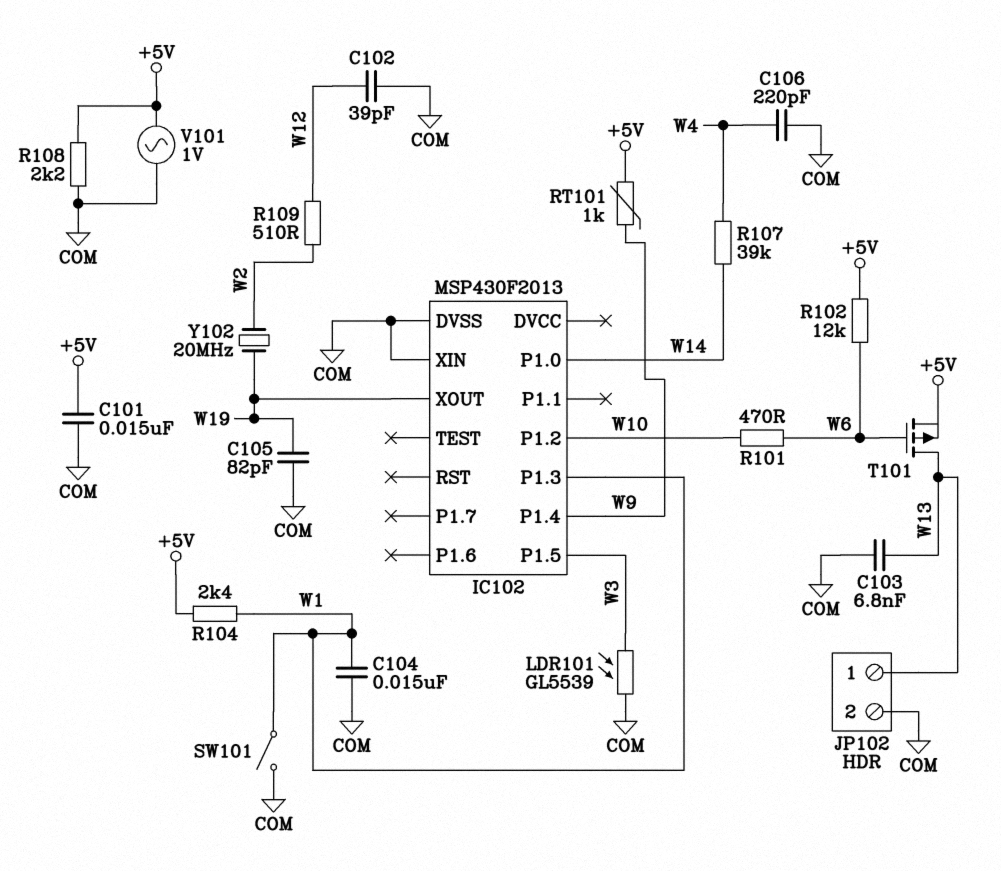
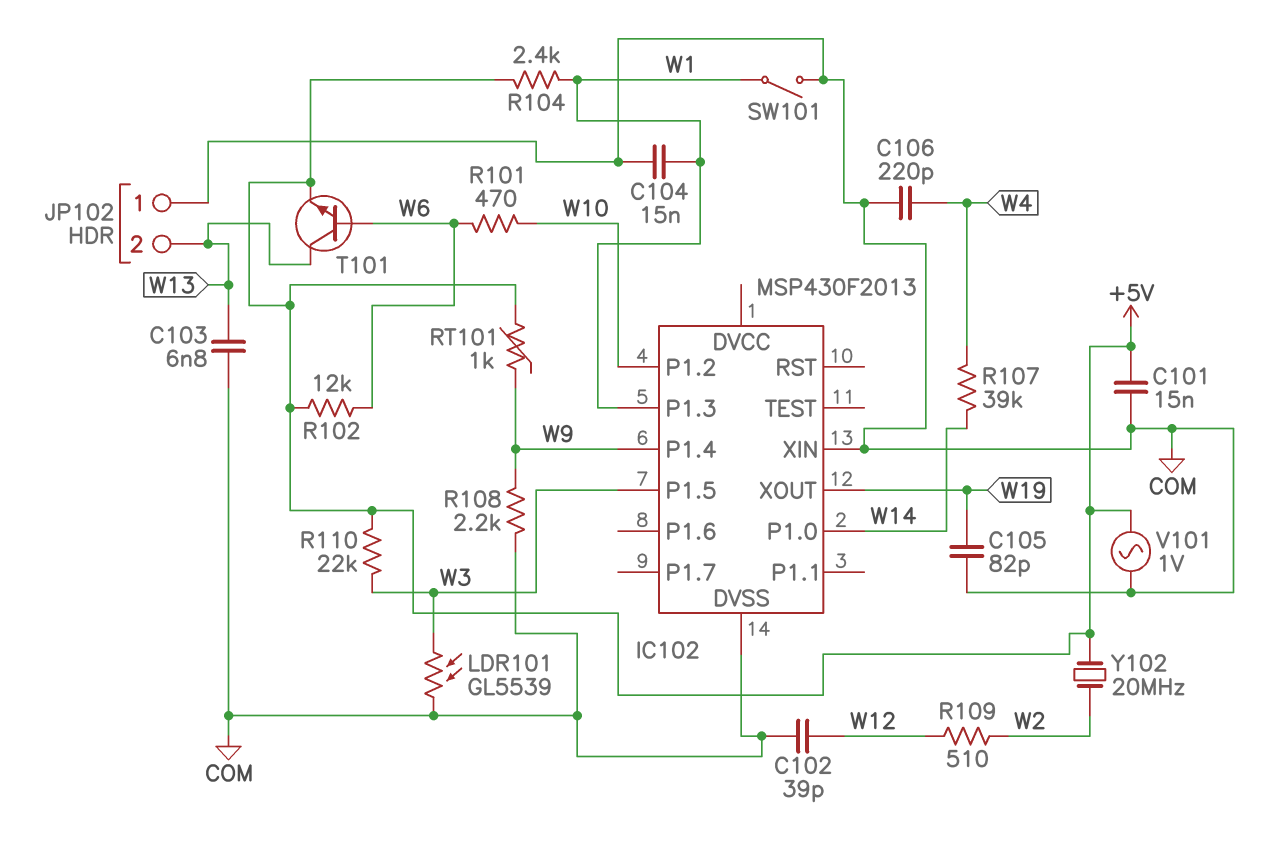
JP102 pin 1: W13 -> COM
JP102 pin 2: COM -> W13
R108: 2.2k (+5V, COM) -> 2.2k (COM, W9)
R110: none -> 22k (+5V, W3)
T101: PMOS (G W6, D W13, S +5V) -> NPN (B W6, C W13, E +5V)
Y102: 20MHz (W2, W19) -> 20MHz (+5V, W2)

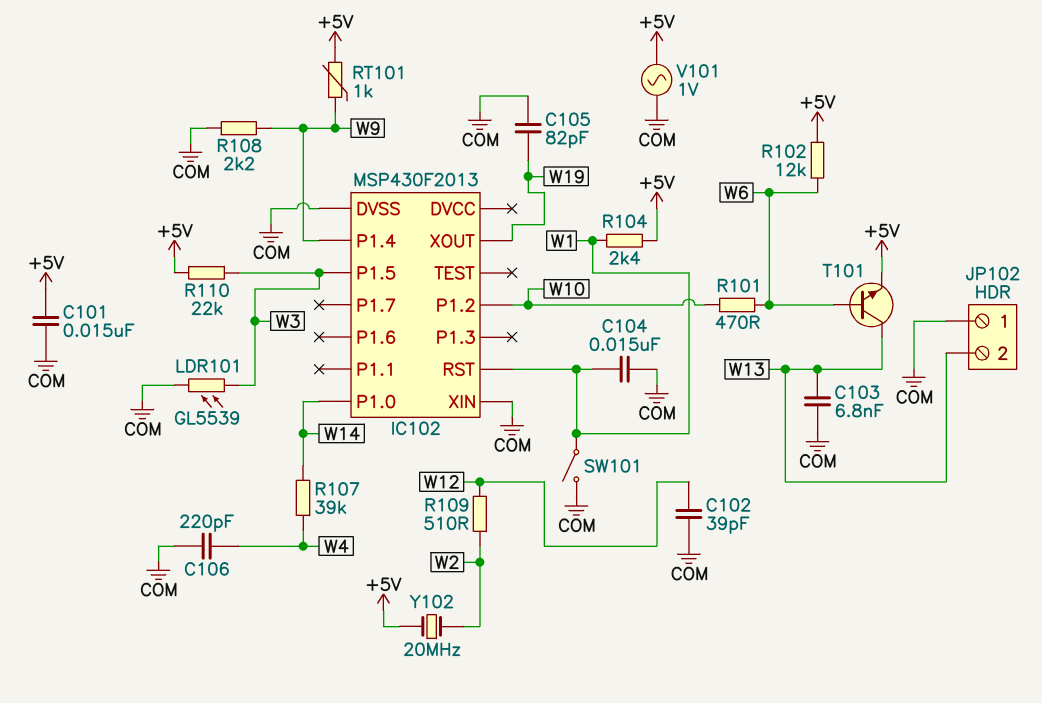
IC102 pin P1.3: W1 -> none
IC102 pin RST: none -> W1

